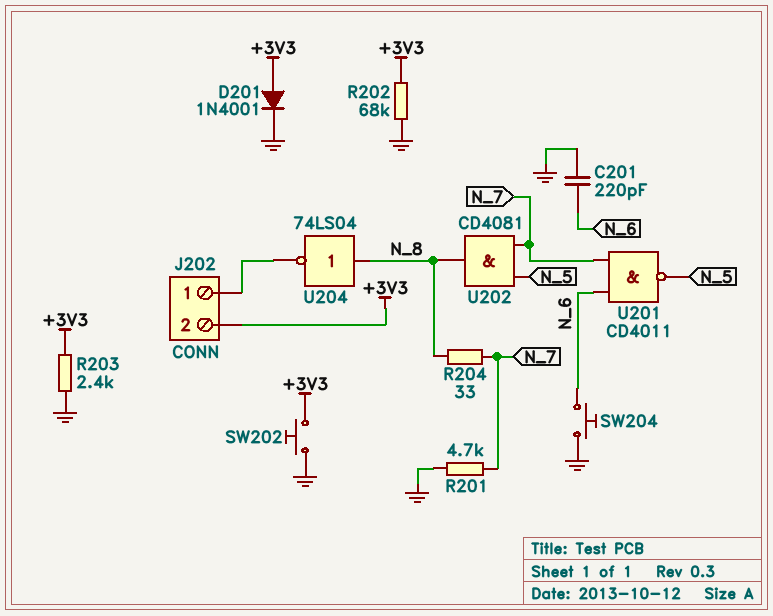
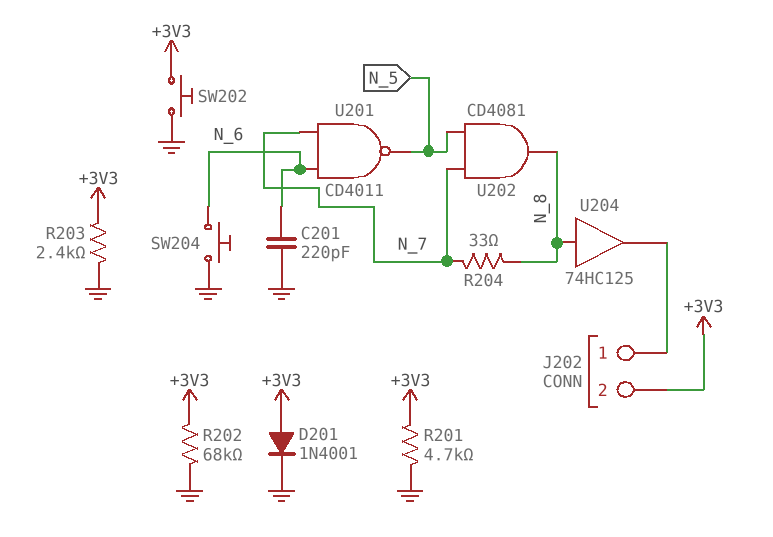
R201: 4.7k (GND, N_7) -> 4.7k (+3V3, GND)
U204: NOT 74LS04 (in N_8, out J202/1) -> buffer 74HC125 (in N_8, out J202/1)

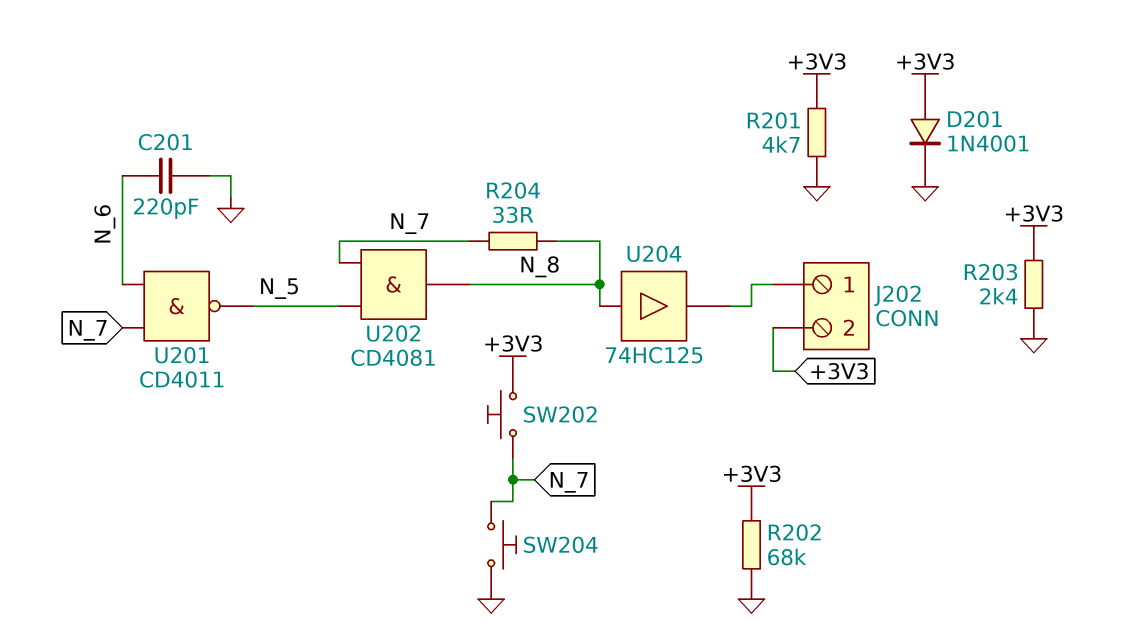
SW202: button (+3V3, GND) -> button (+3V3, N_7)
SW204: button (GND, N_6) -> button (GND, N_7)

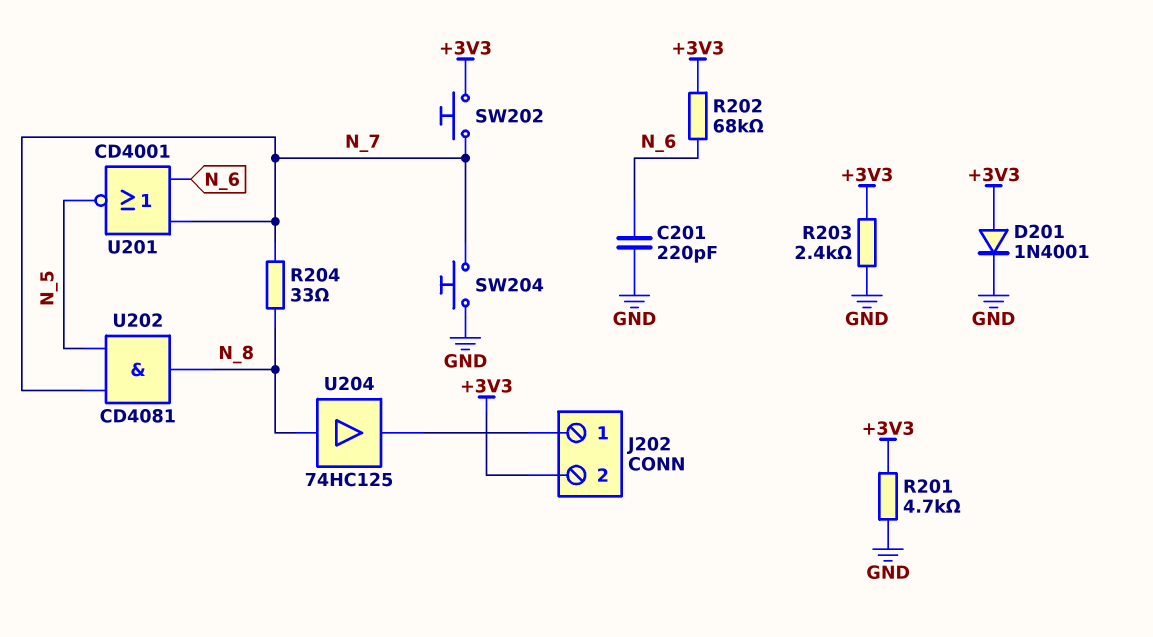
R202: 68k (+3V3, GND) -> 68k (+3V3, N_6)
U201: NAND CD4011 (in N_6, in N_7, out N_5) -> NOR CD4001 (in N_6, in N_7, out N_5)

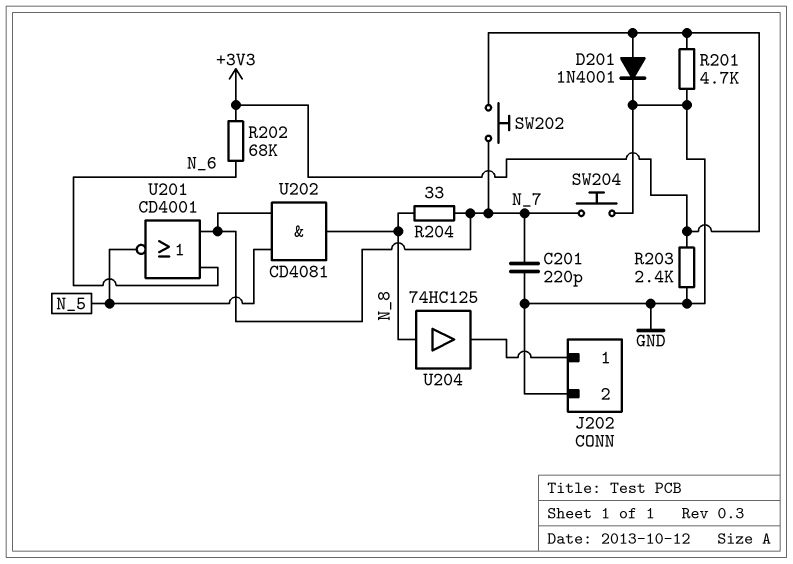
C201: 220pF (GND, N_6) -> 220pF (GND, N_7)
J202 pin 2: +3V3 -> GND

